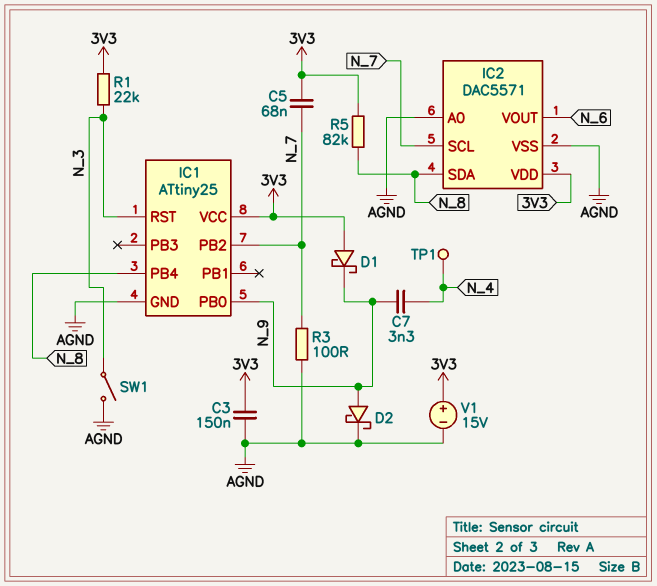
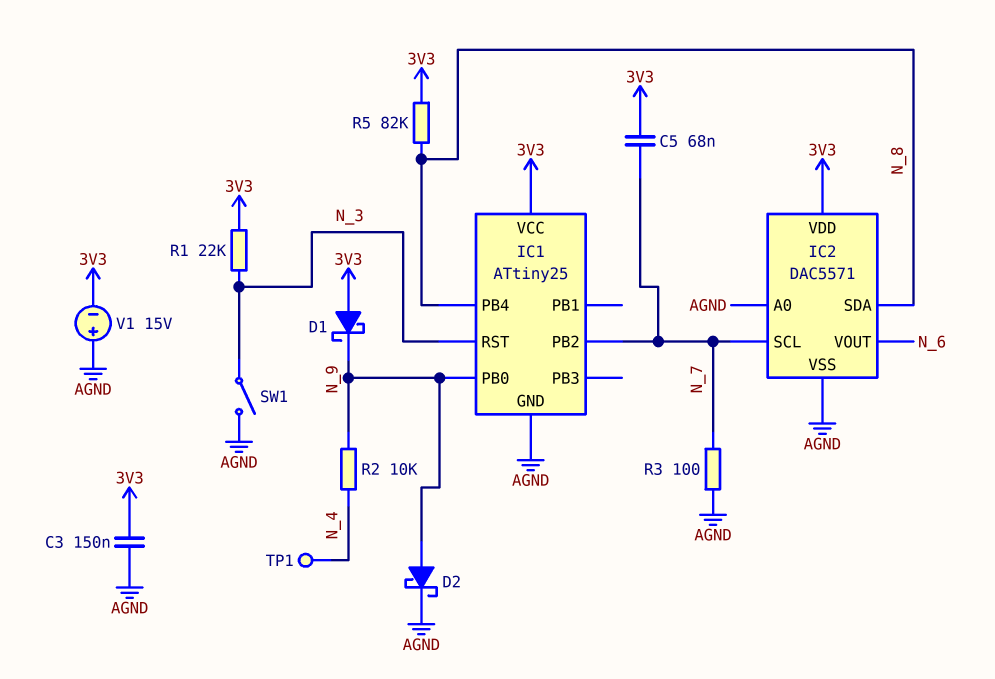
C7: 3.3nF (N_4, N_9) -> none
R2: none -> 10k (N_4, N_9)
V1: 15V (plus 3V3, minus AGND) -> 15V (plus AGND, minus 3V3)

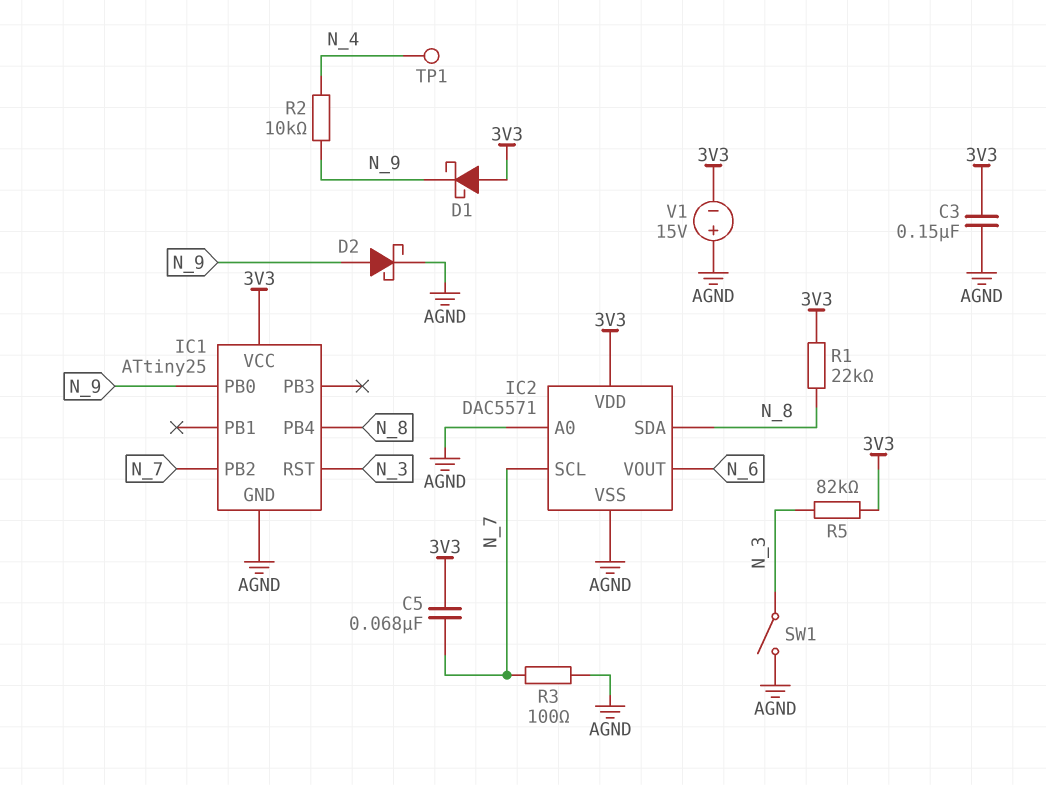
R1: 22k (3V3, N_3) -> 22k (3V3, N_8)
R5: 82k (3V3, N_8) -> 82k (3V3, N_3)

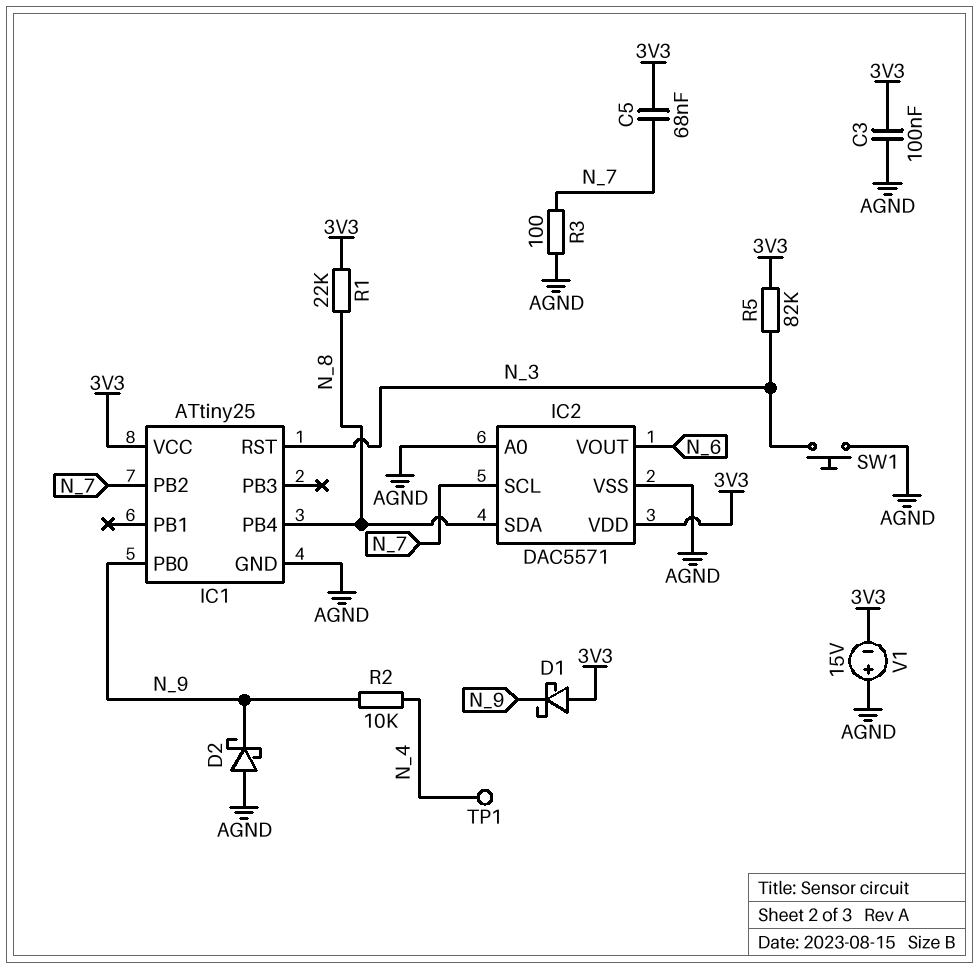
C3: 150nF (3V3, AGND) -> 100nF (3V3, AGND)
D2: schottky (A N_9, K AGND) -> schottky (A AGND, K N_9)
SW1: switch (AGND, N_3) -> button (AGND, N_3)

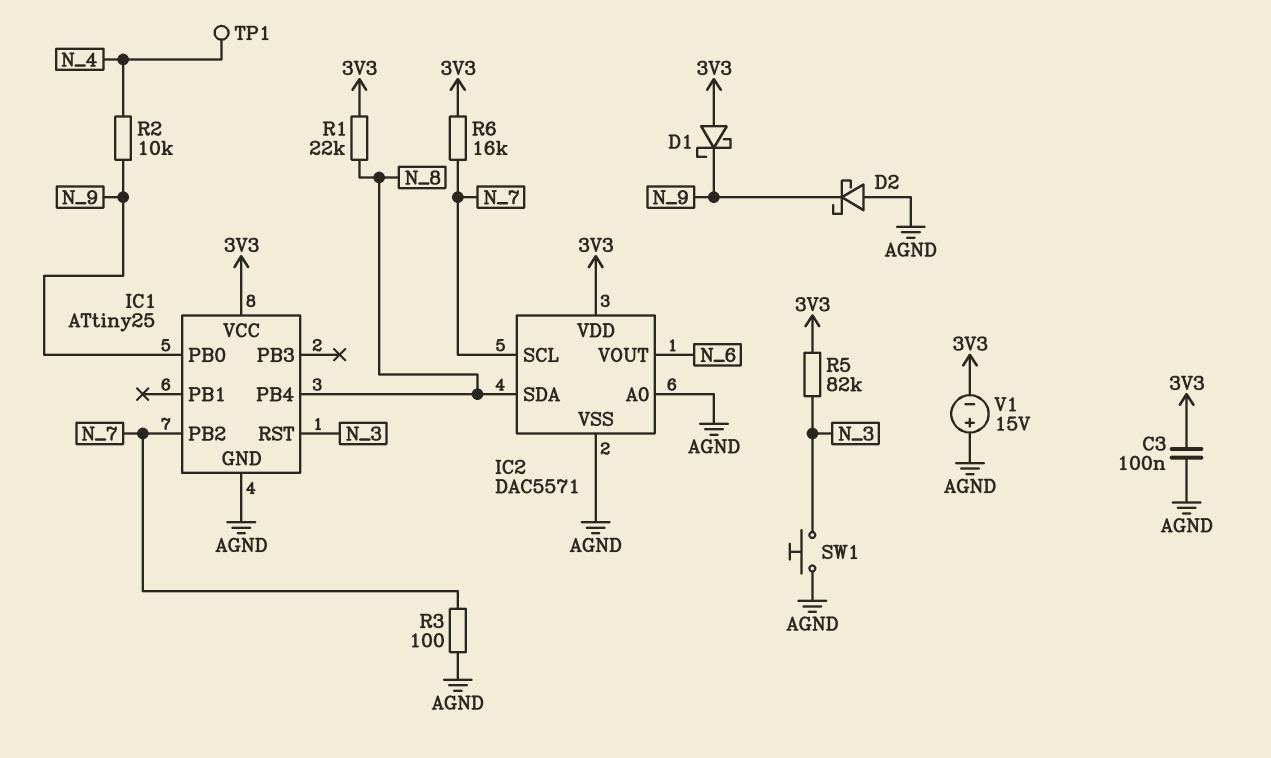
C5: 68nF (3V3, N_7) -> none
R6: none -> 16k (3V3, N_7)

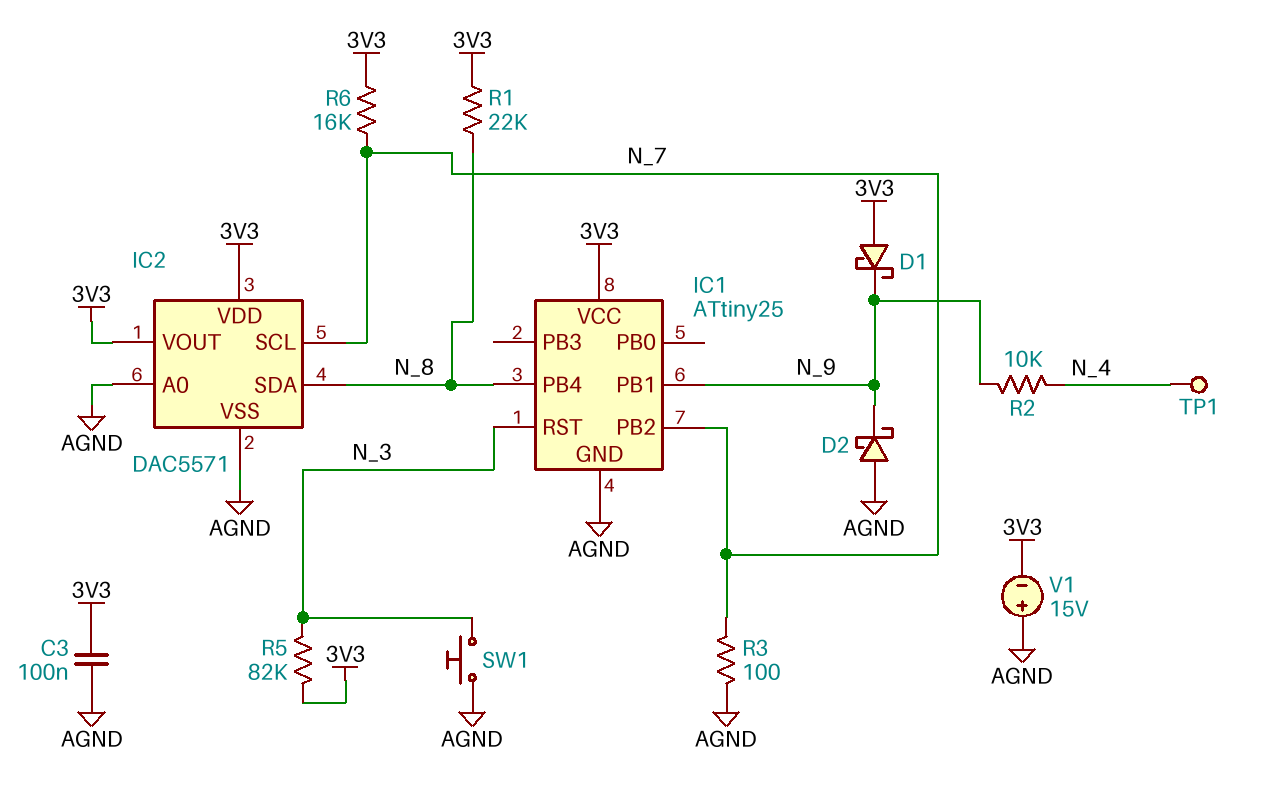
IC1 pin PB0: N_9 -> none
IC1 pin PB1: none -> N_9
IC2 pin VOUT: N_6 -> 3V3

